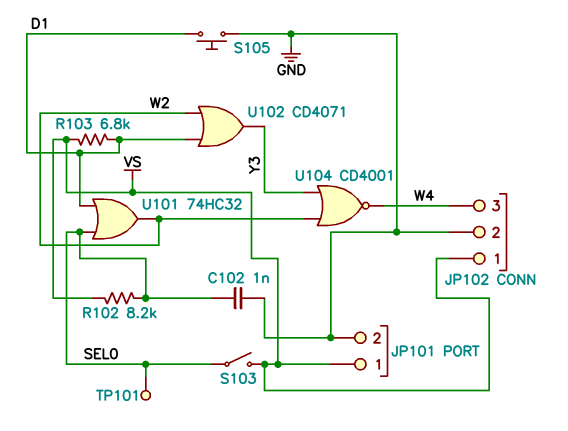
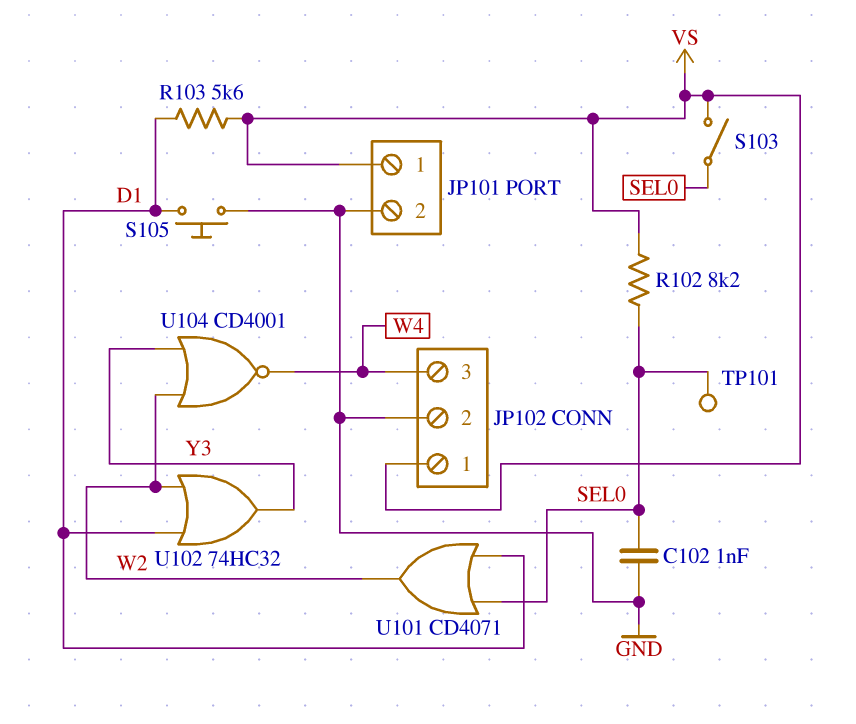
R103: 6.8k (D1, VS) -> 5.6k (D1, VS)
U101: OR 74HC32 (in D1, in SEL0, out W2) -> OR CD4071 (in D1, in SEL0, out W2)
U102: OR CD4071 (in D1, in W2, out Y3) -> OR 74HC32 (in D1, in W2, out Y3)

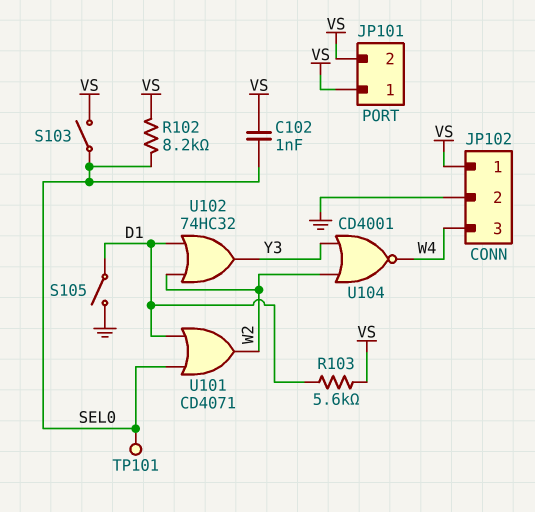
C102: 1nF (GND, SEL0) -> 1nF (SEL0, VS)
JP101 pin 2: GND -> VS
S105: button (D1, GND) -> switch (D1, GND)

